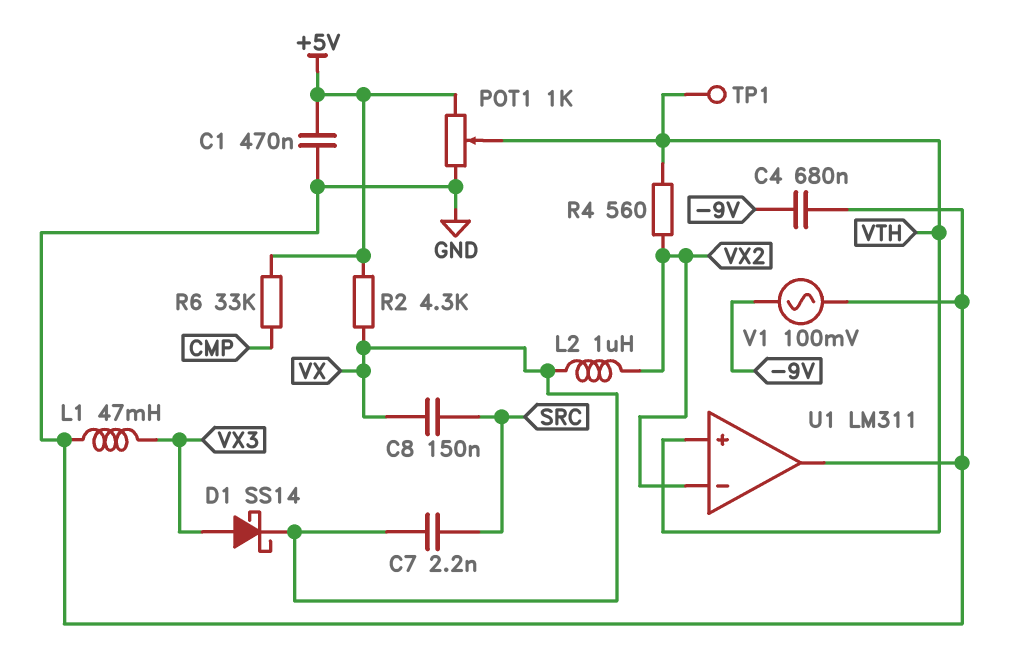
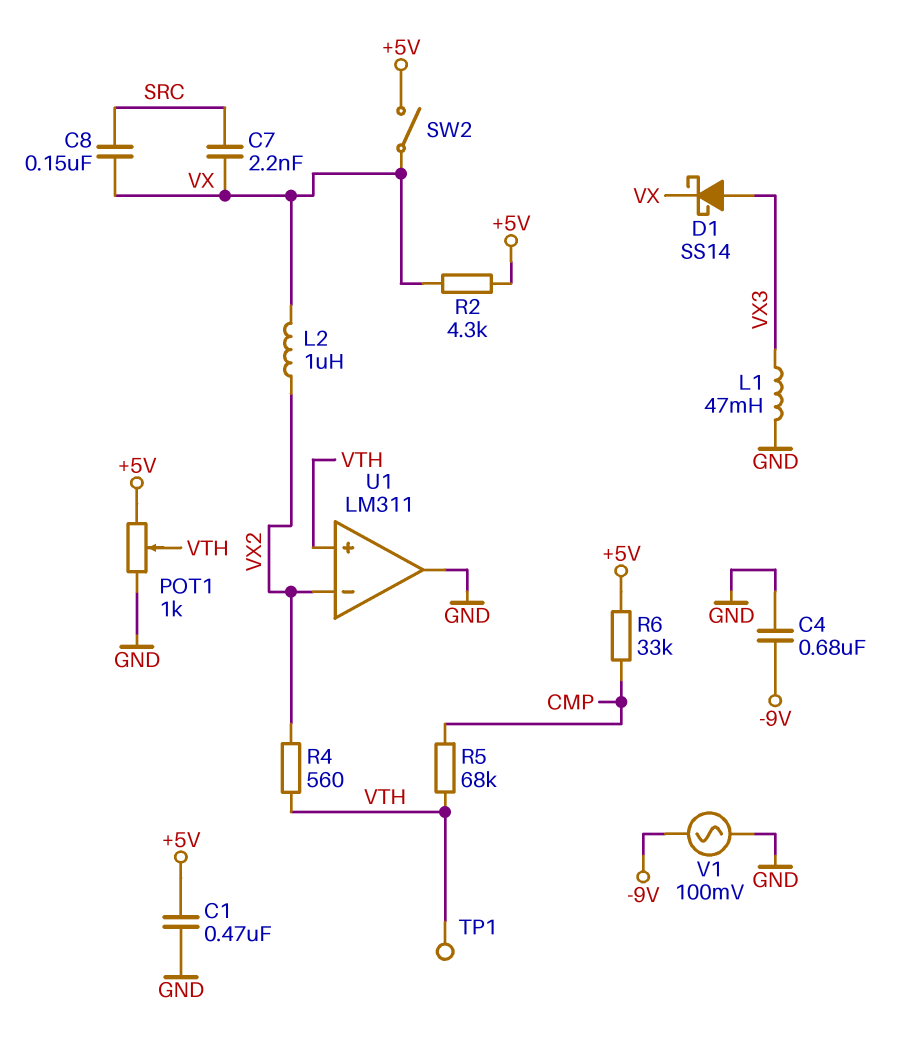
R5: none -> 68k (CMP, VTH)
SW2: none -> switch (+5V, VX)

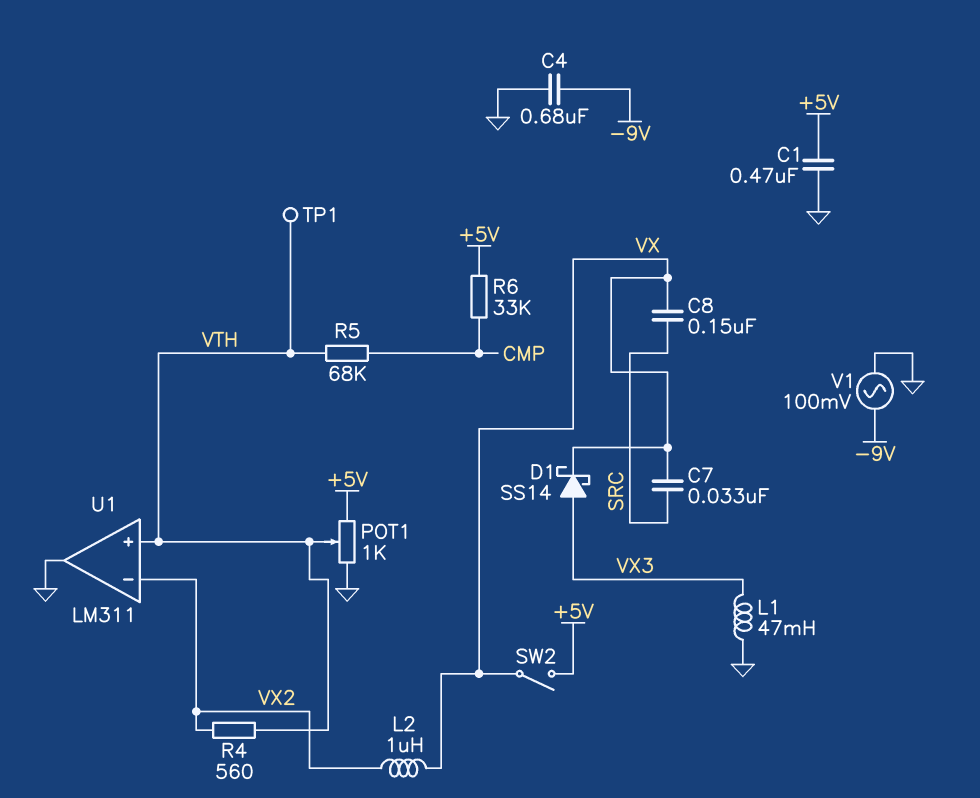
C7: 2.2nF (SRC, VX) -> 33nF (SRC, VX)
R2: 4.3k (+5V, VX) -> none

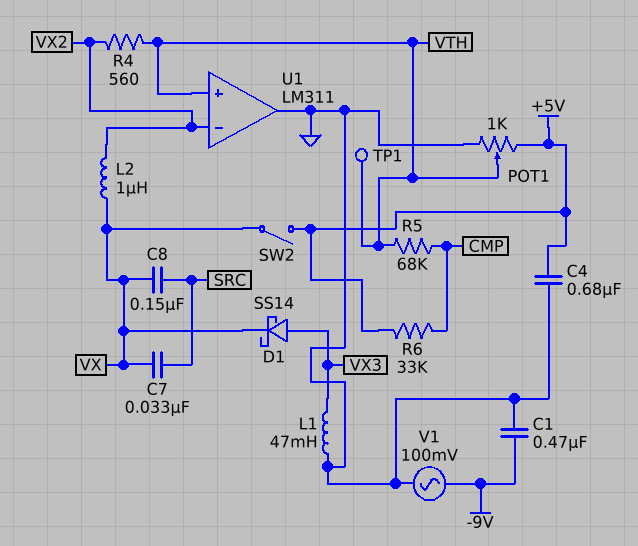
C1: 470nF (+5V, GND) -> 470nF (-9V, GND)
C4: 680nF (-9V, GND) -> 680nF (+5V, GND)

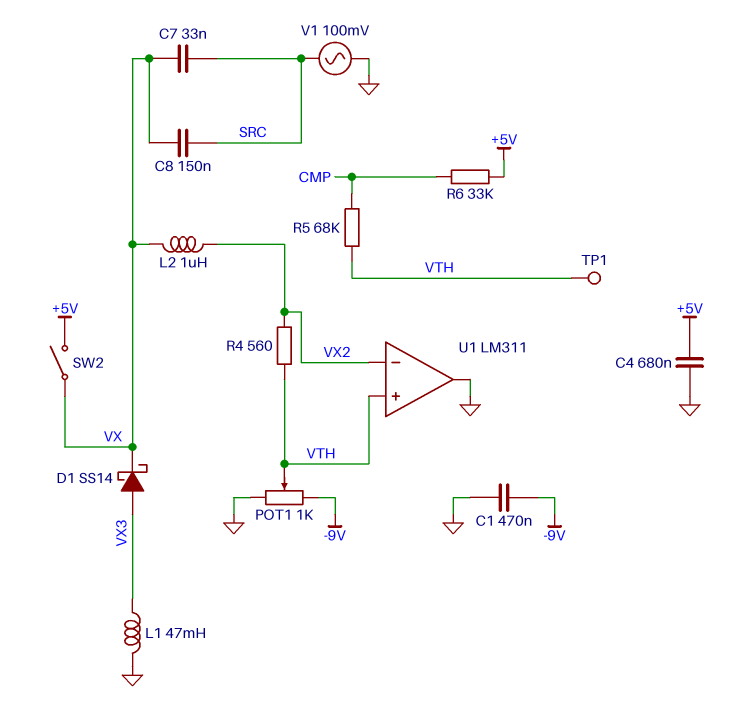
POT1: 1k (+5V, GND, wiper VTH) -> 1k (-9V, GND, wiper VTH)
V1: AC 100mV (-9V, GND) -> AC 100mV (GND, SRC)

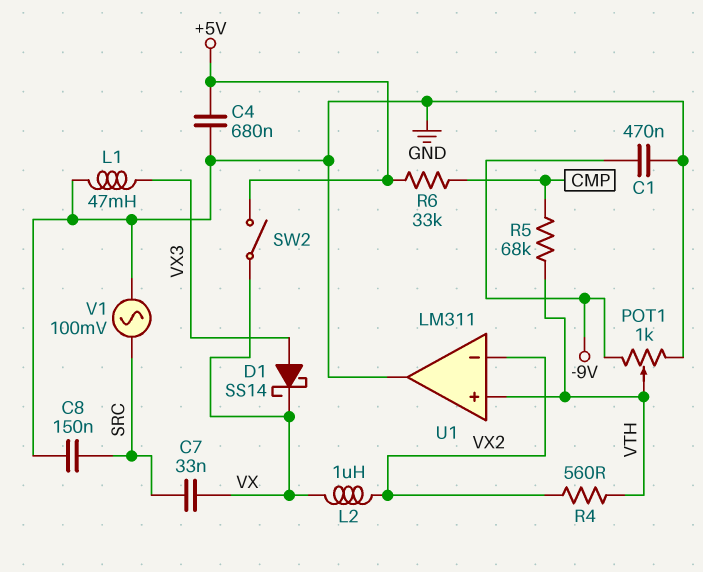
C8: 150nF (SRC, VX) -> 150nF (GND, SRC)
TP1: test point (VTH) -> none

